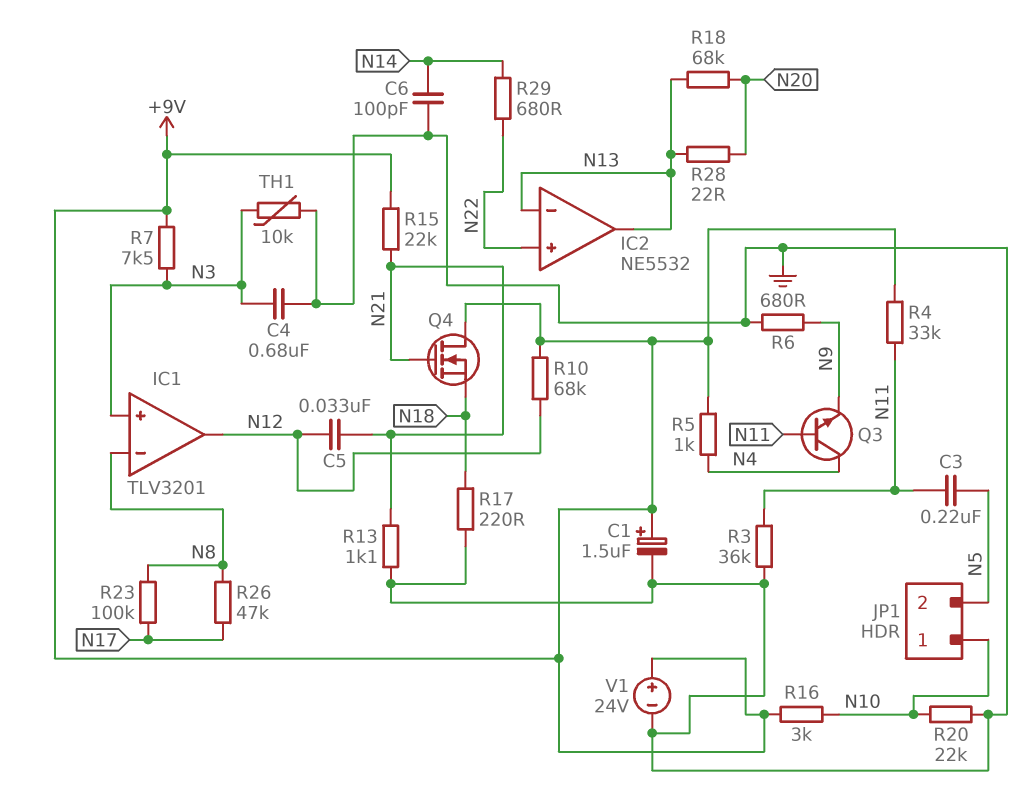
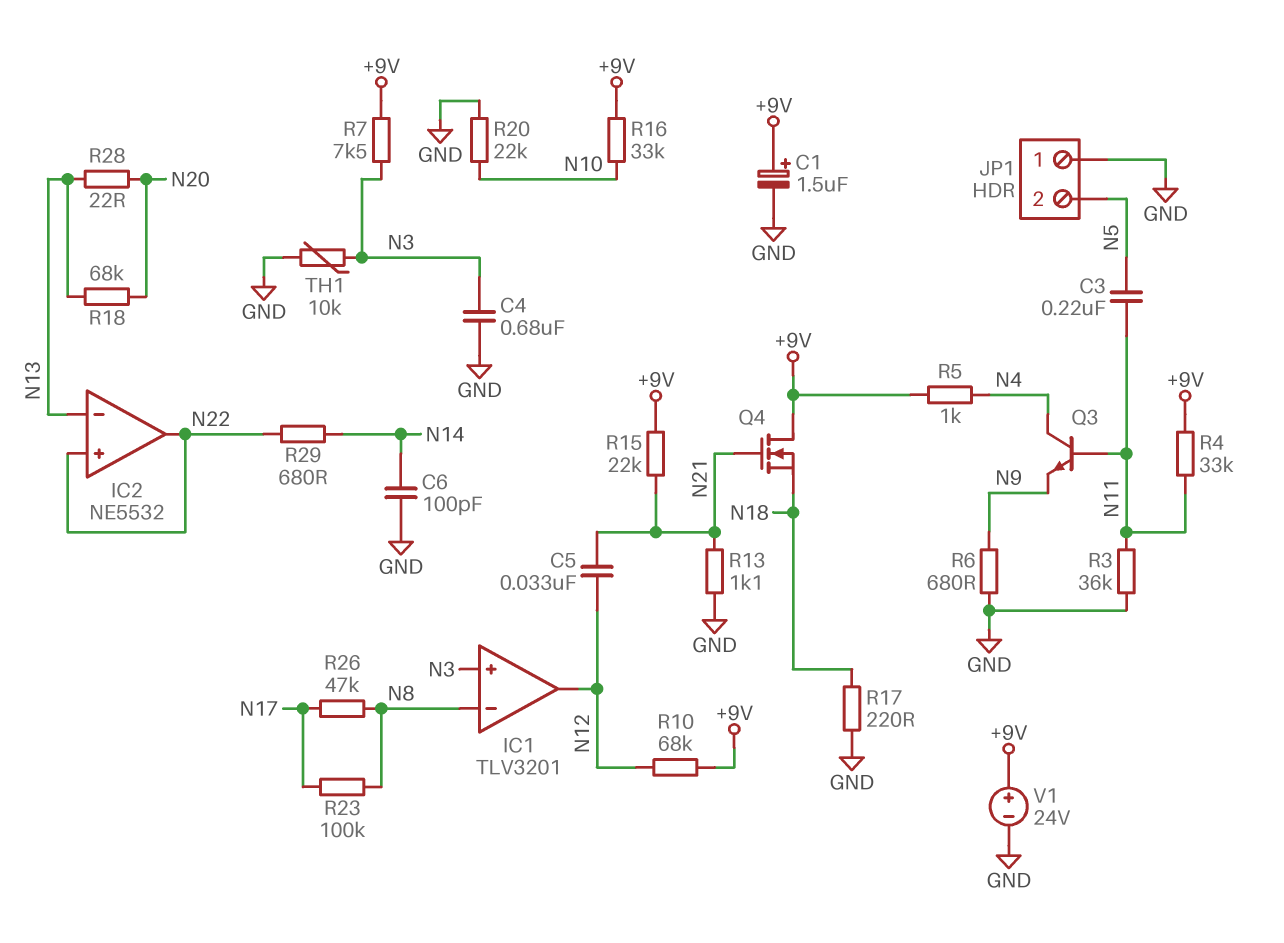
IC2 pin out: N13 -> N22
JP1 pin 1: N10 -> GND
R16: 3k (+9V, N10) -> 33k (+9V, N10)

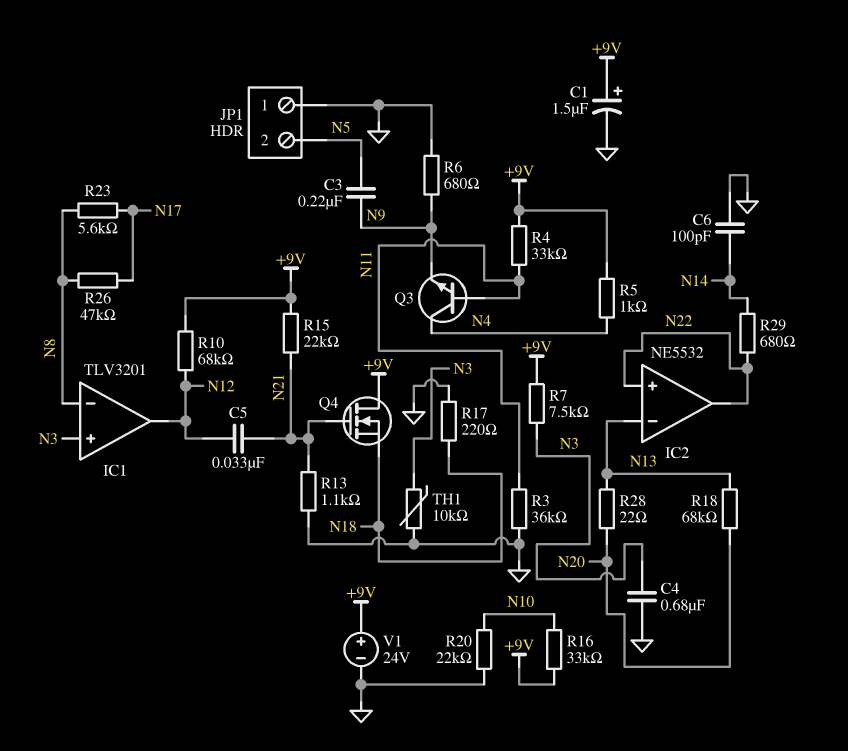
C3: 220nF (N5, N11) -> 220nF (N5, N9)
R23: 100k (N8, N17) -> 5.6k (N8, N17)

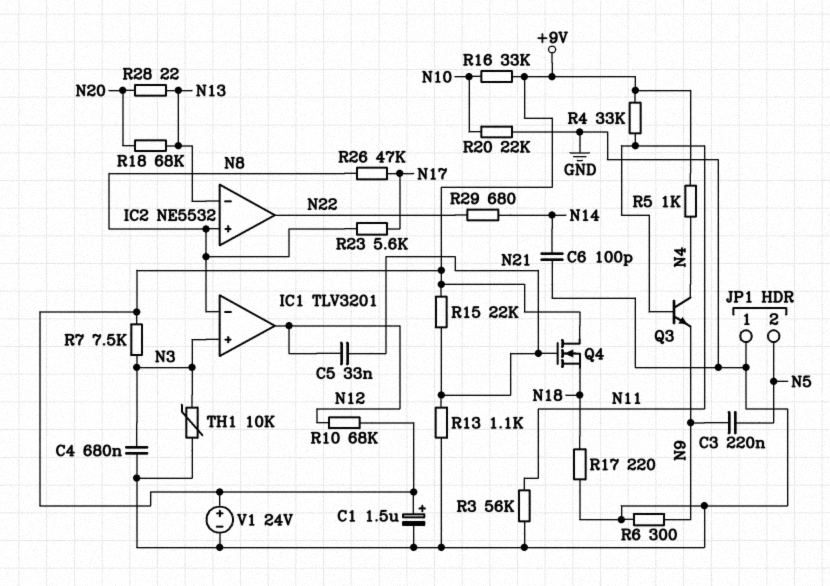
IC2 pin in+: N22 -> N8
R3: 36k (GND, N11) -> 56k (GND, N11)
R6: 680 (GND, N9) -> 300 (GND, N9)

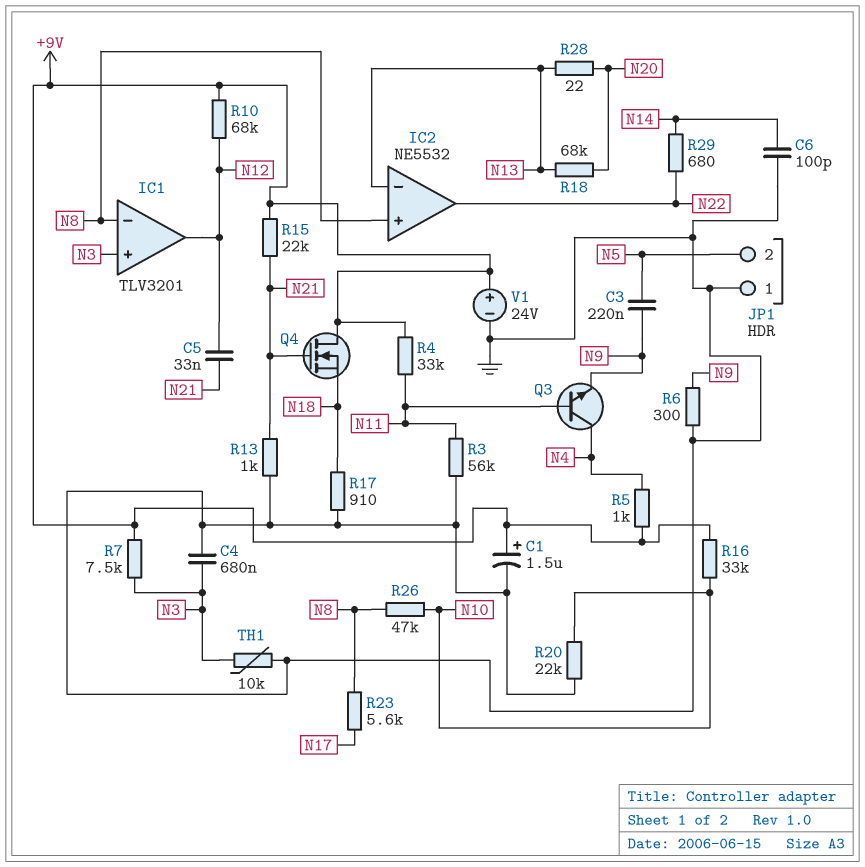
R13: 1.1k (GND, N21) -> 1k (GND, N21)
R17: 220 (GND, N18) -> 910 (GND, N18)
R26: 47k (N8, N17) -> 47k (N8, N10)

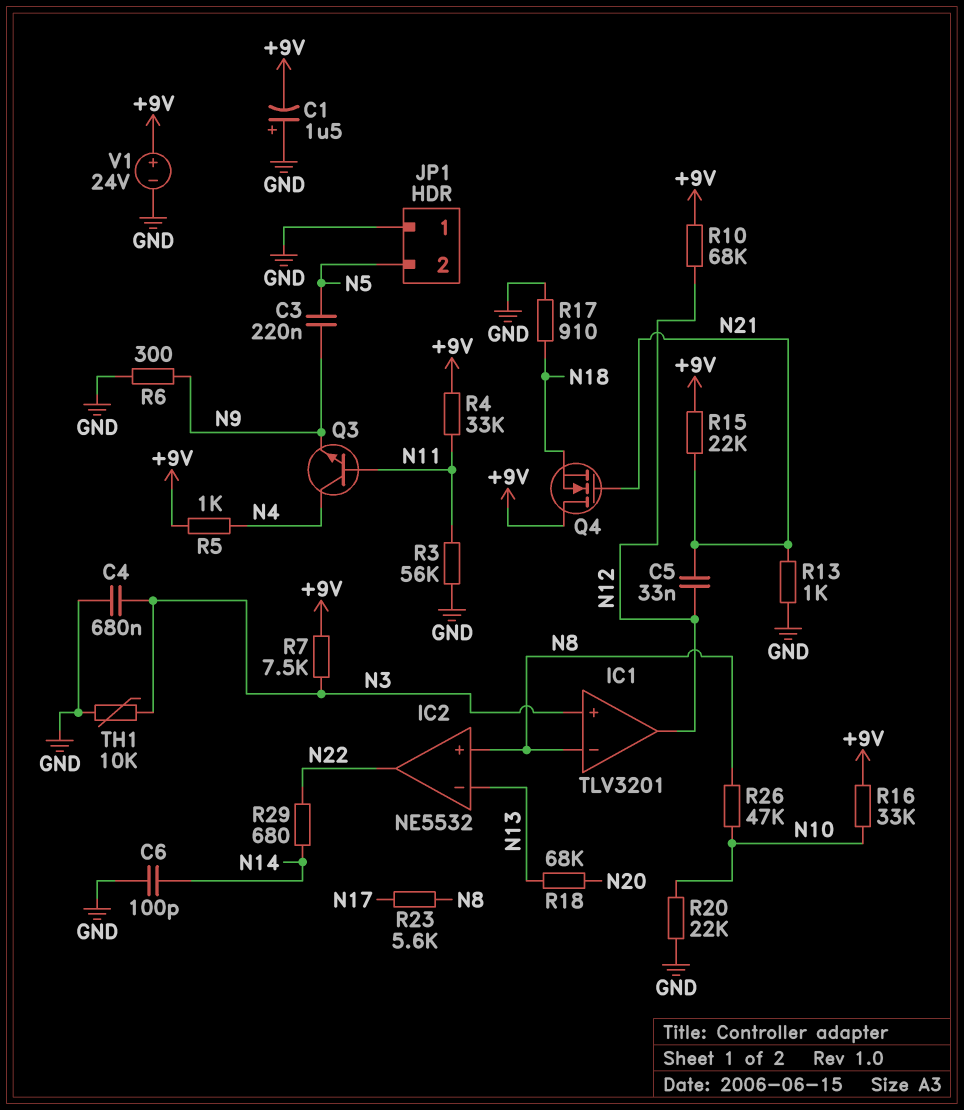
C1: 1.5uF (plus +9V, minus GND) -> 1.5uF (plus GND, minus +9V)
R28: 22 (N13, N20) -> none

